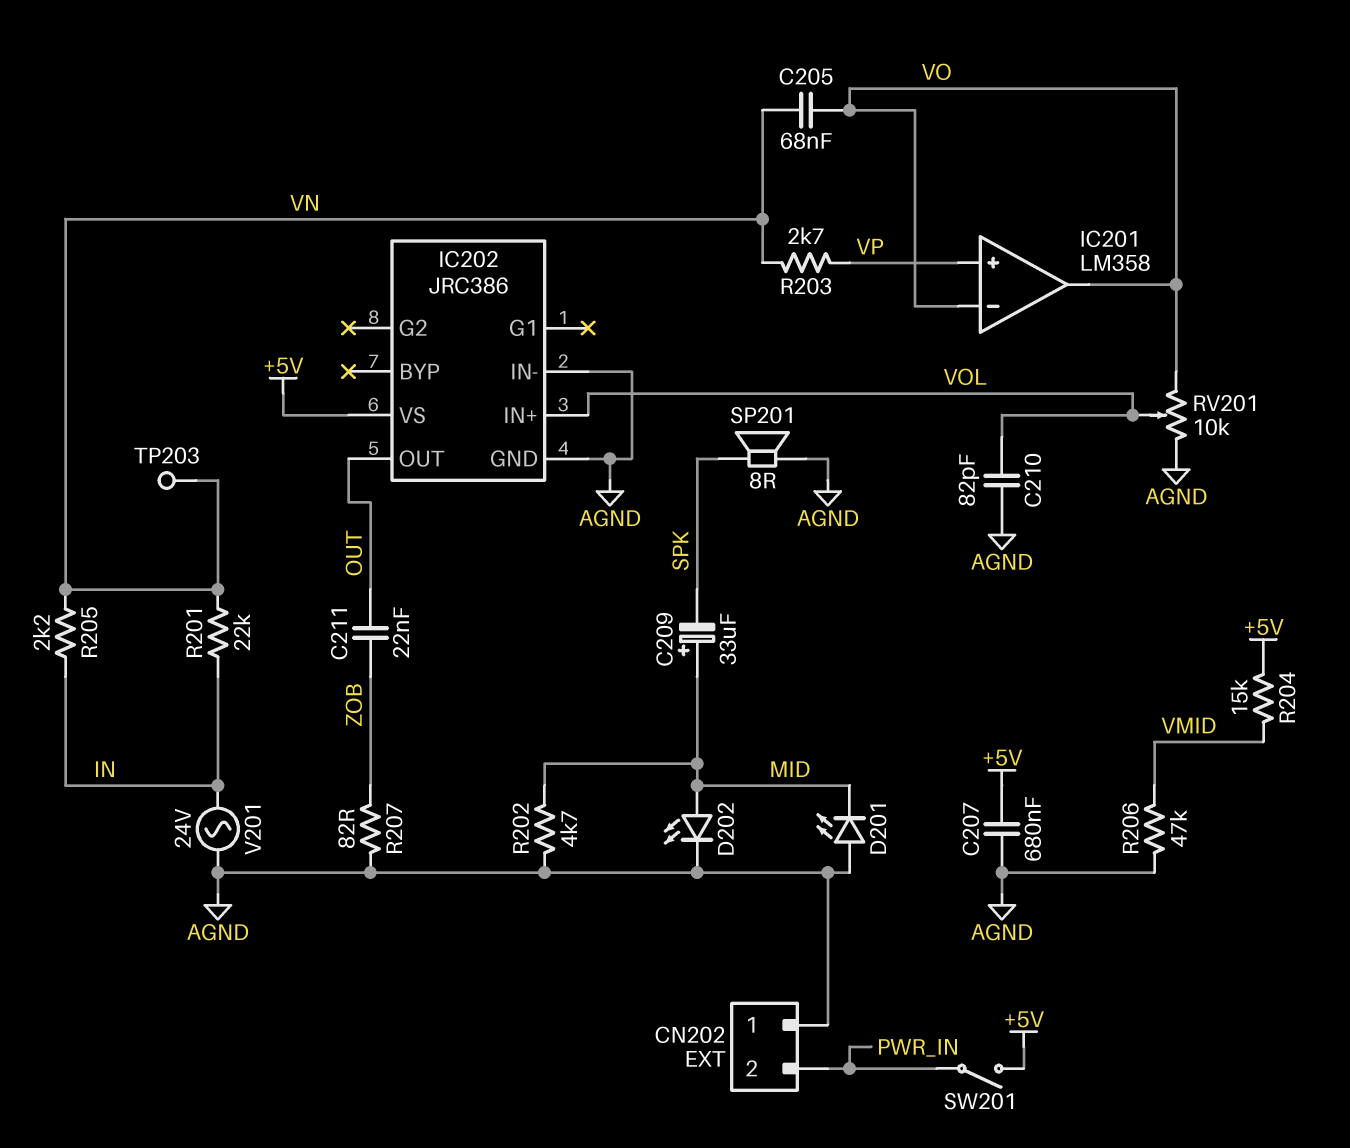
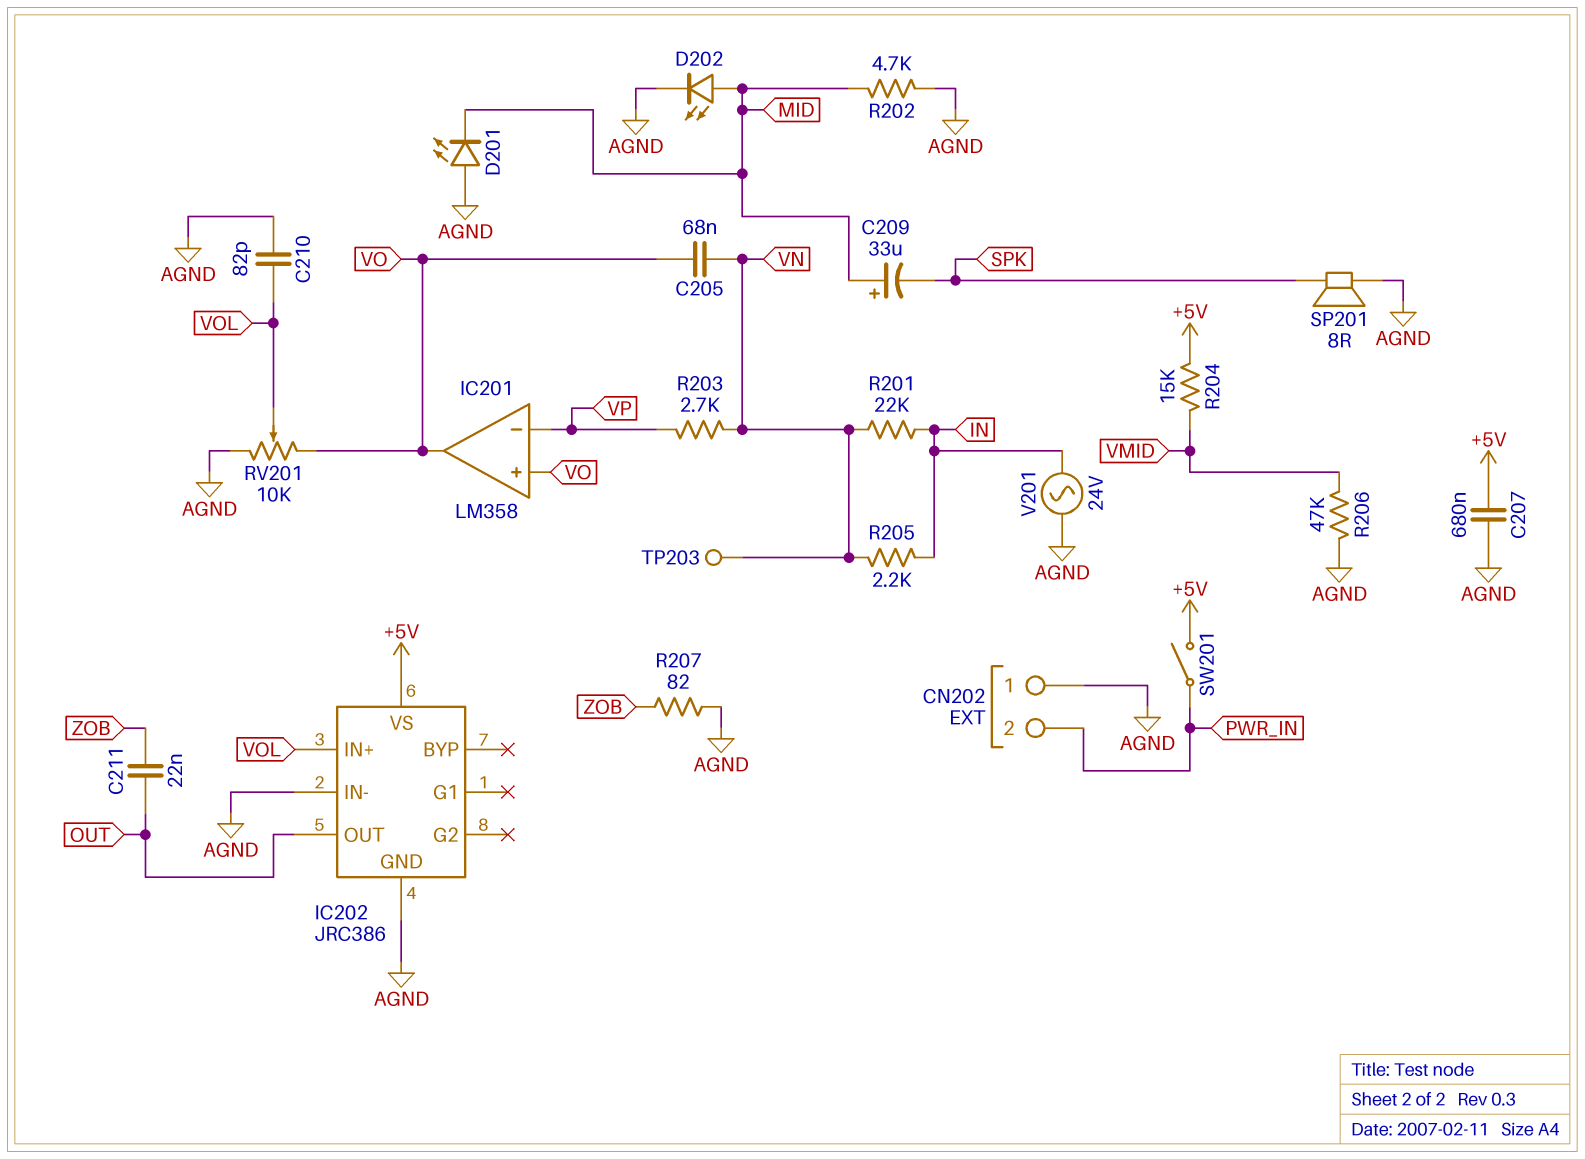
IC201 pin in+: VP -> VO
IC201 pin in-: VO -> VP

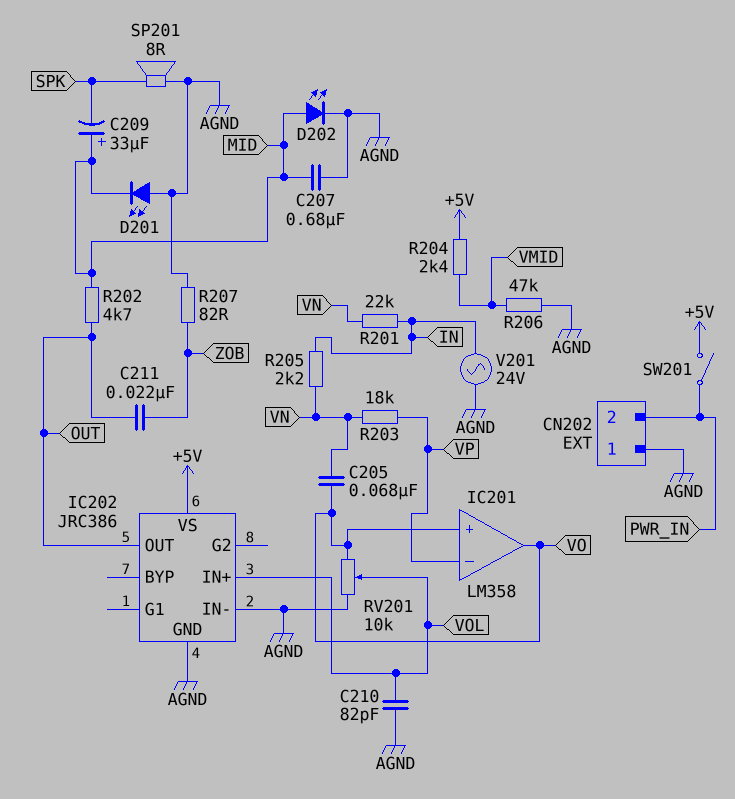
C207: 680nF (+5V, AGND) -> 680nF (AGND, MID)
R202: 4.7k (AGND, MID) -> 4.7k (MID, OUT)
R203: 2.7k (VN, VP) -> 18k (VN, VP)
R204: 15k (+5V, VMID) -> 2.4k (+5V, VMID)
TP203: test point (VN) -> none

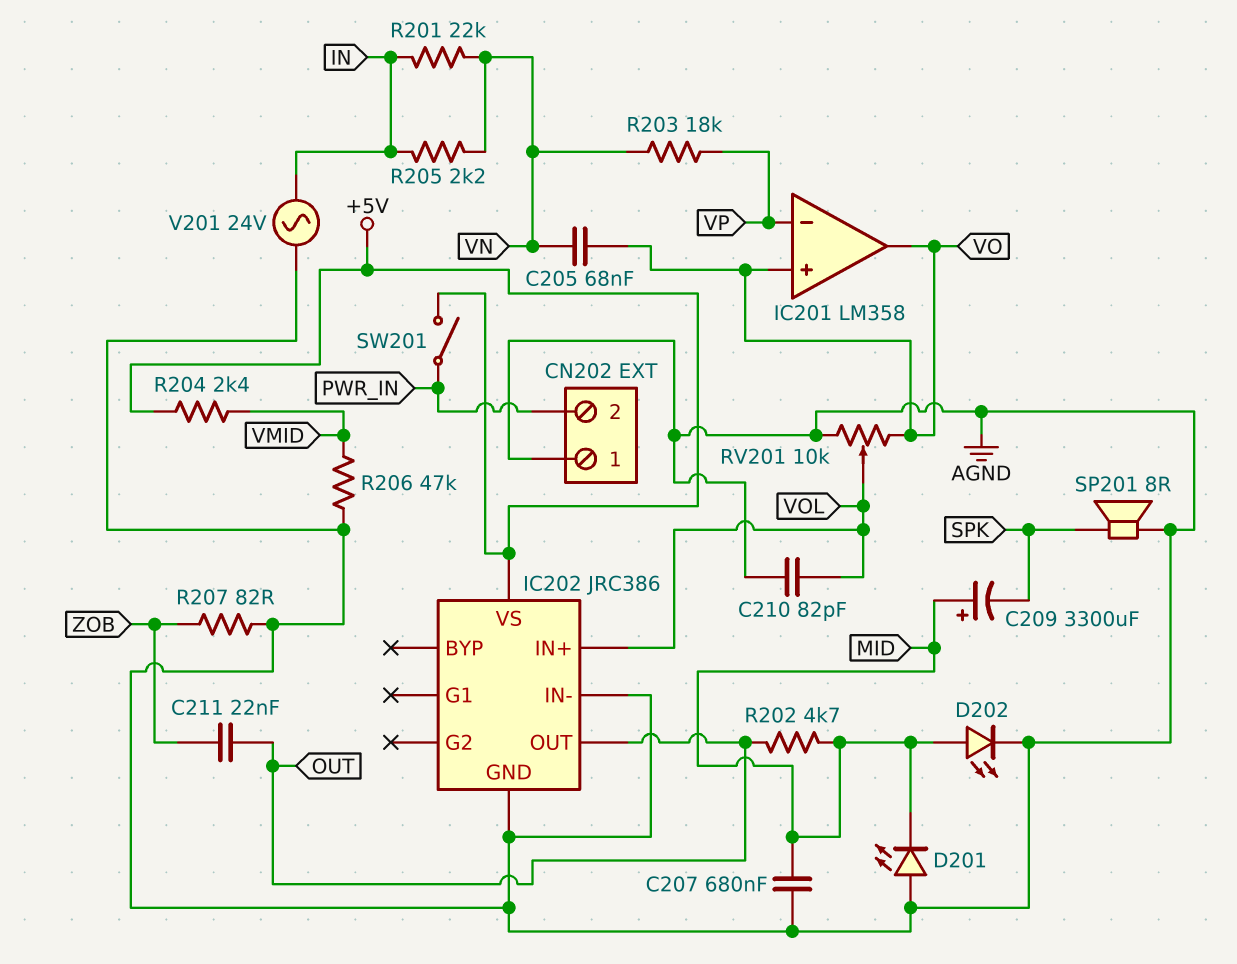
C209: 33uF (plus MID, minus SPK) -> 3300uF (plus MID, minus SPK)

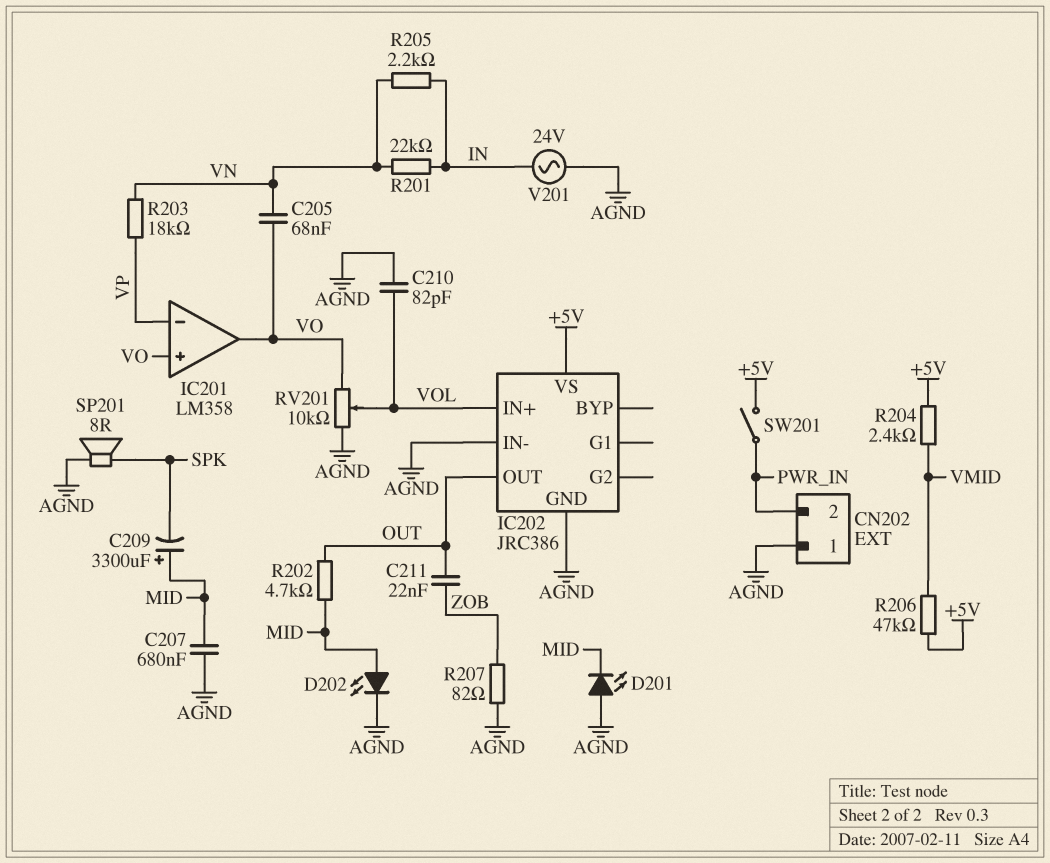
R206: 47k (AGND, VMID) -> 47k (+5V, VMID)

